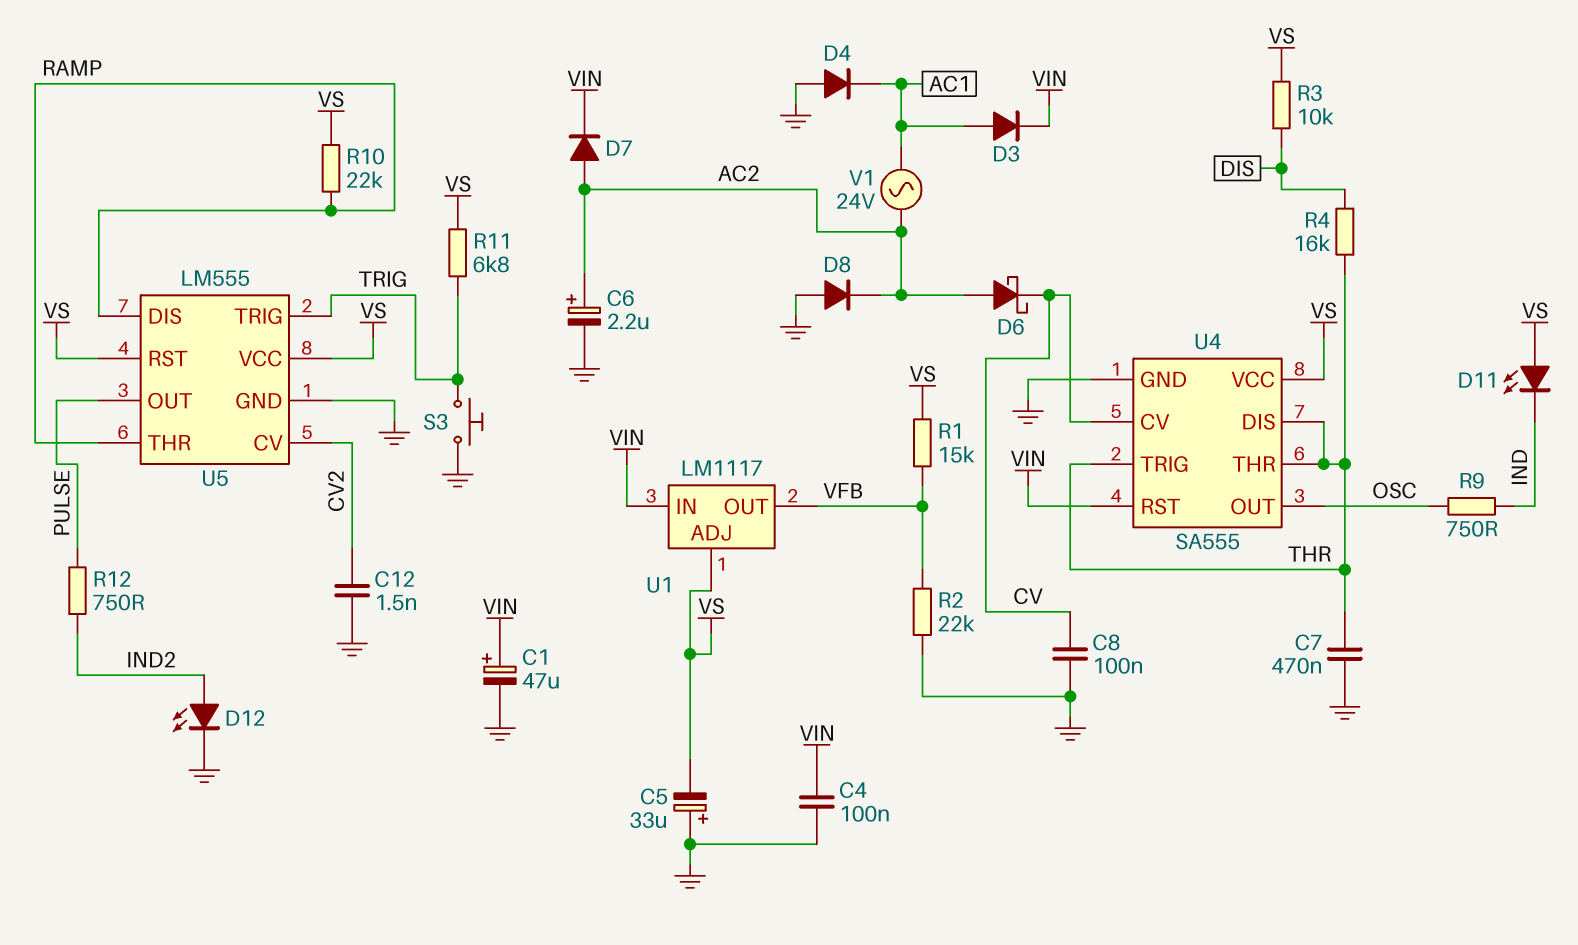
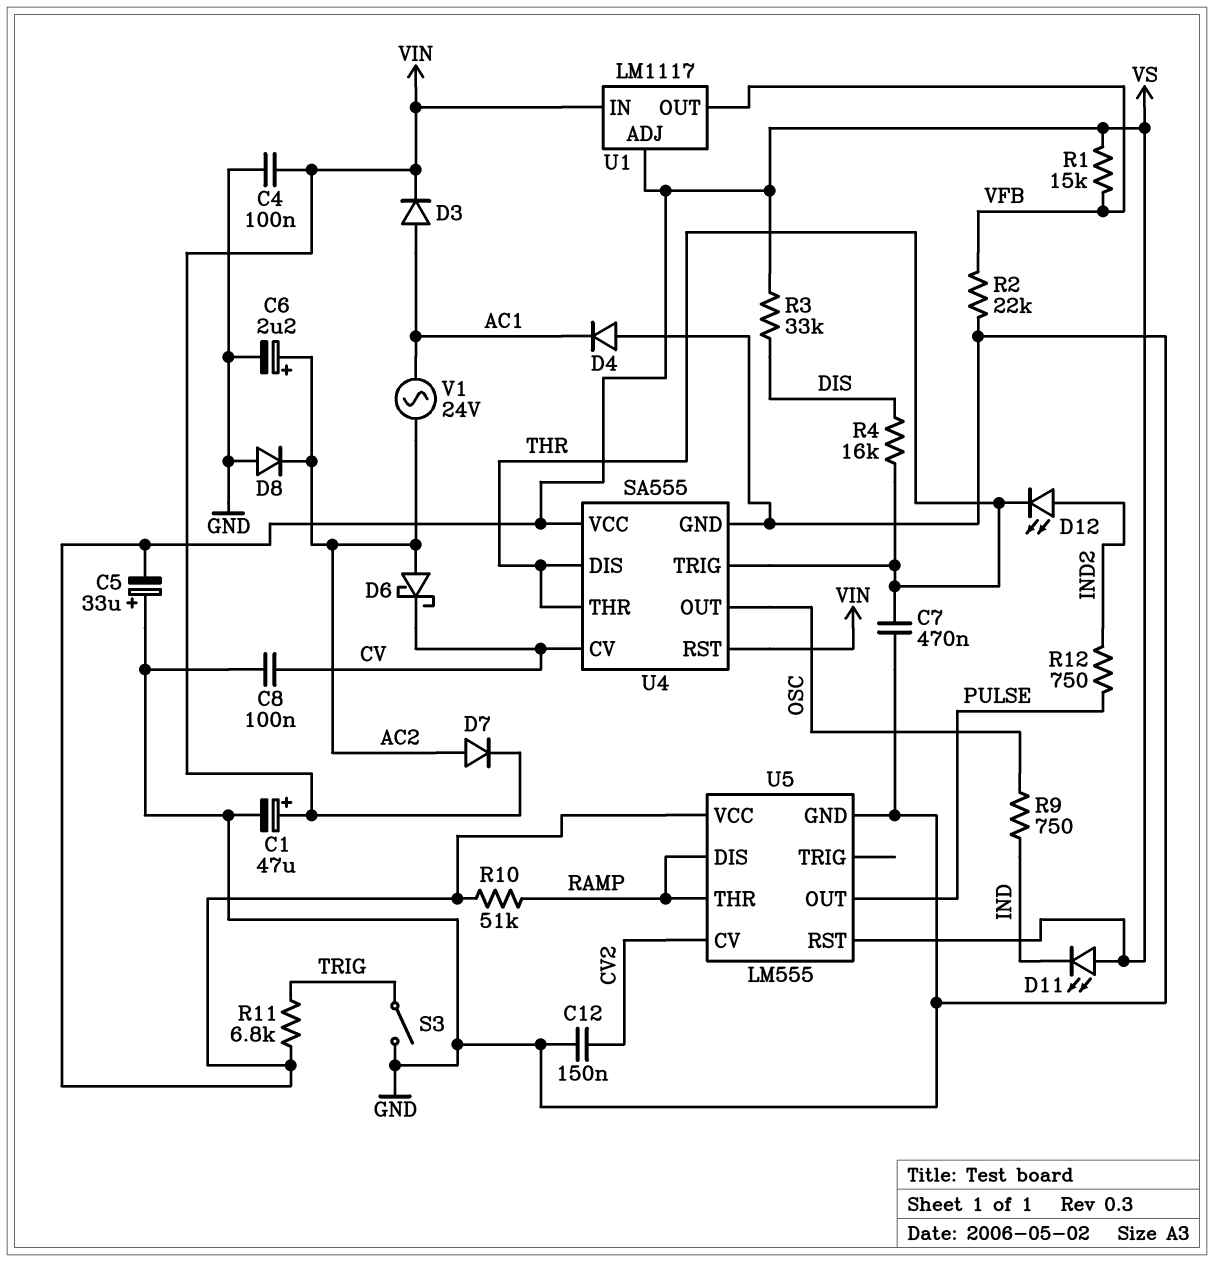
C12: 1.5nF (CV2, GND) -> 150nF (CV2, GND)
D12: LED (A IND2, K GND) -> LED (A IND2, K THR)
R3: 10k (DIS, VS) -> 33k (DIS, VS)
R10: 22k (RAMP, VS) -> 51k (RAMP, VS)
S3: button (GND, TRIG) -> switch (GND, TRIG)
U5 pin TRIG: TRIG -> none

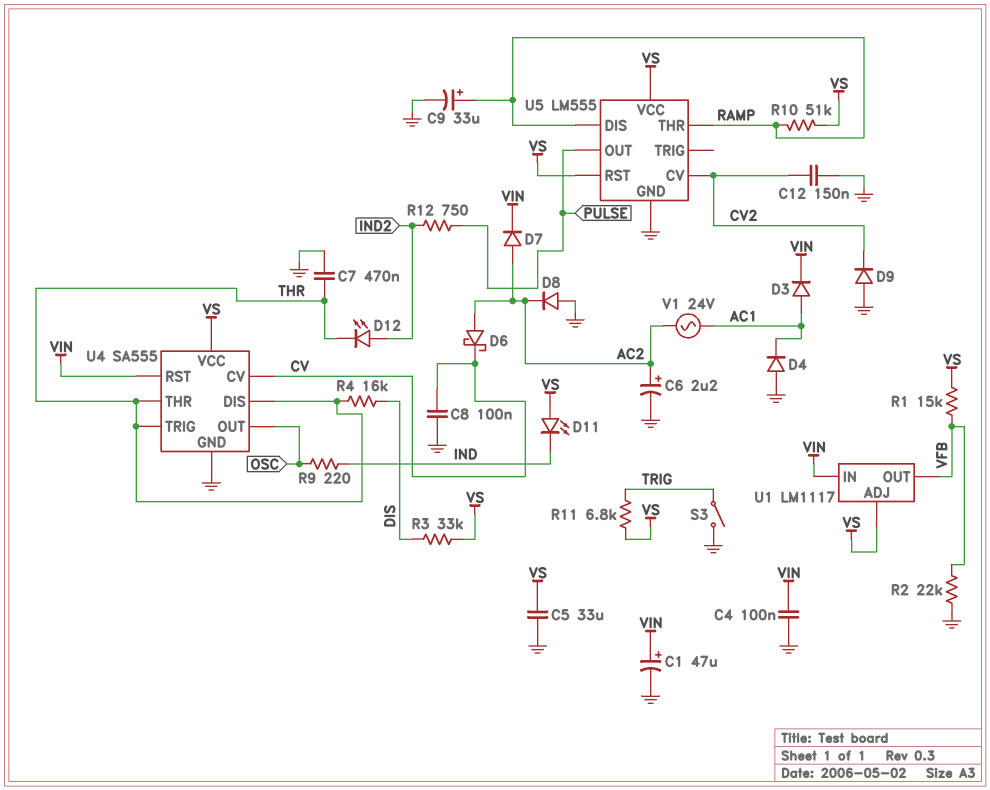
C5: 33uF (plus GND, minus VS) -> 33uF (GND, VS)
C9: none -> 33uF (plus RAMP, minus GND)
D9: none -> diode (A GND, K CV2)
R9: 750 (IND, OSC) -> 220 (IND, OSC)

